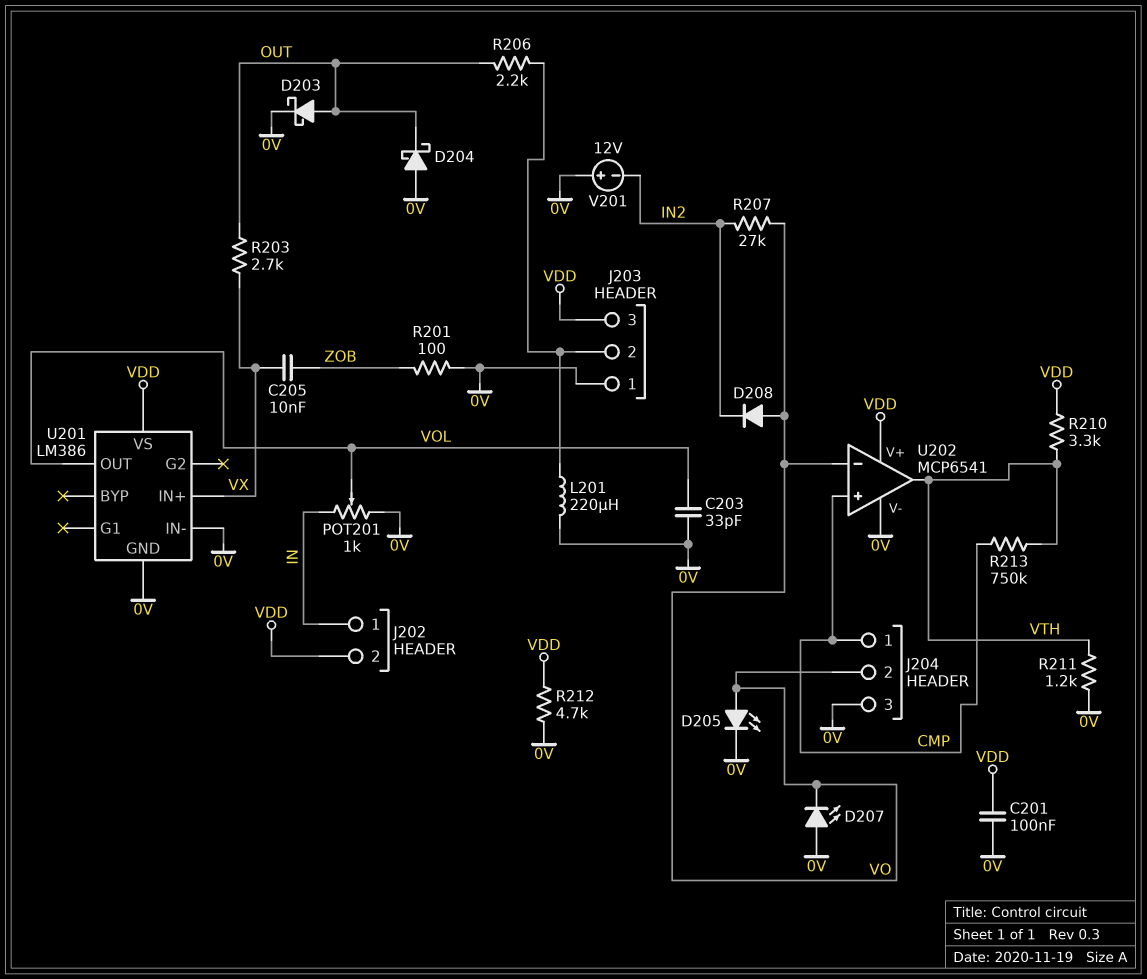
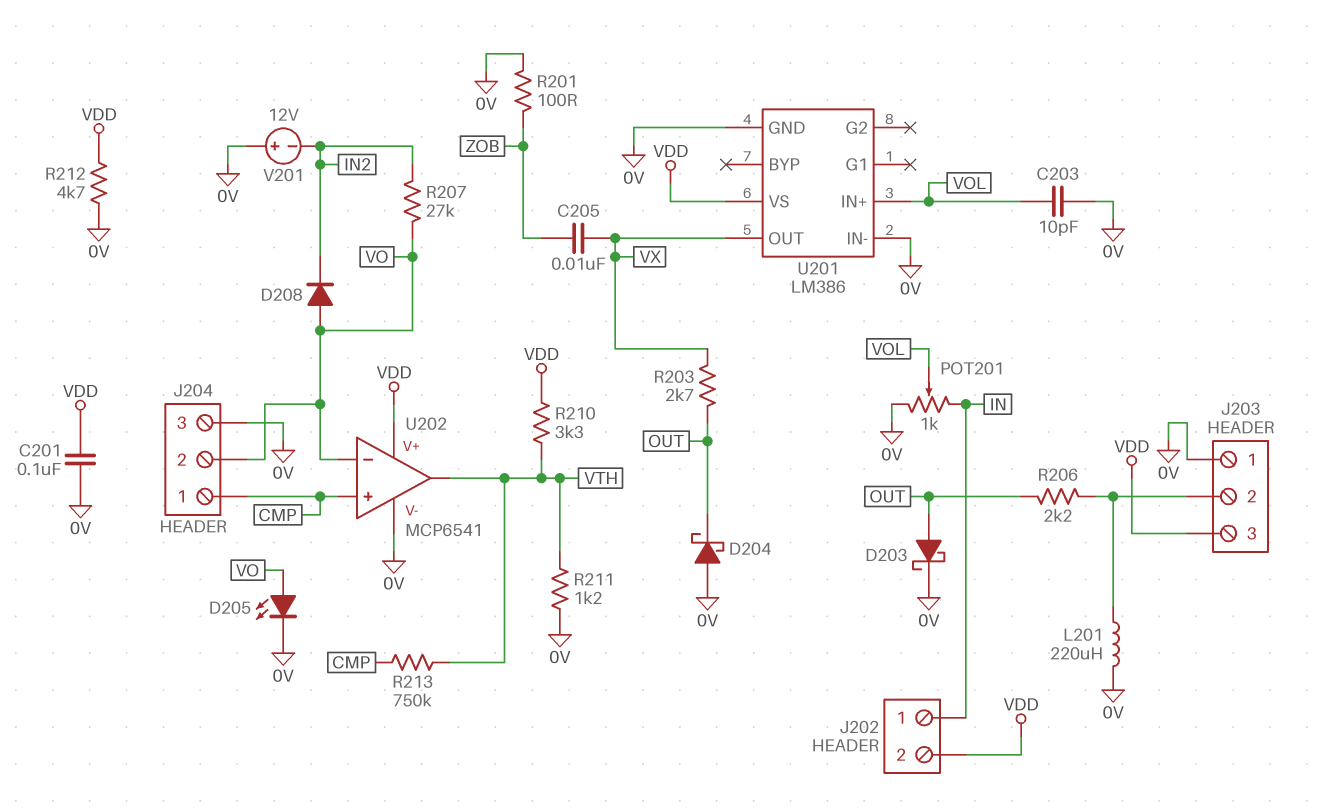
C203: 33pF (0V, VOL) -> 10pF (0V, VOL)
D207: LED (A 0V, K VO) -> none
U201 pin IN+: VX -> VOL
U201 pin OUT: VOL -> VX

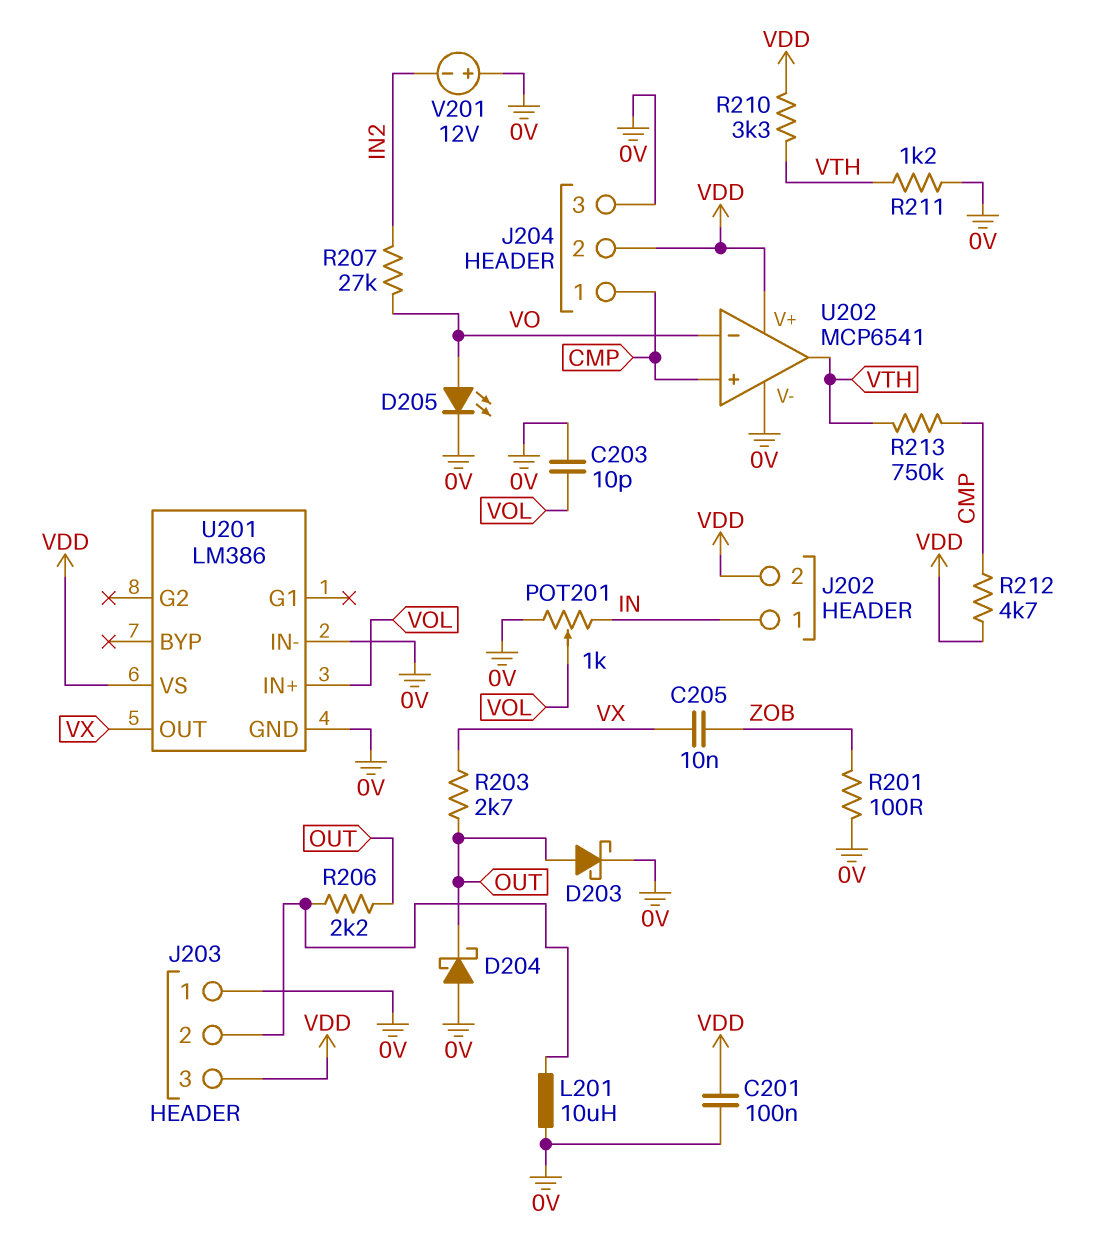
D208: diode (A VO, K IN2) -> none
J204 pin 2: VO -> VDD
L201: 220uH (0V, J203/2) -> 10uH (0V, J203/2)
R212: 4.7k (0V, VDD) -> 4.7k (CMP, VDD)

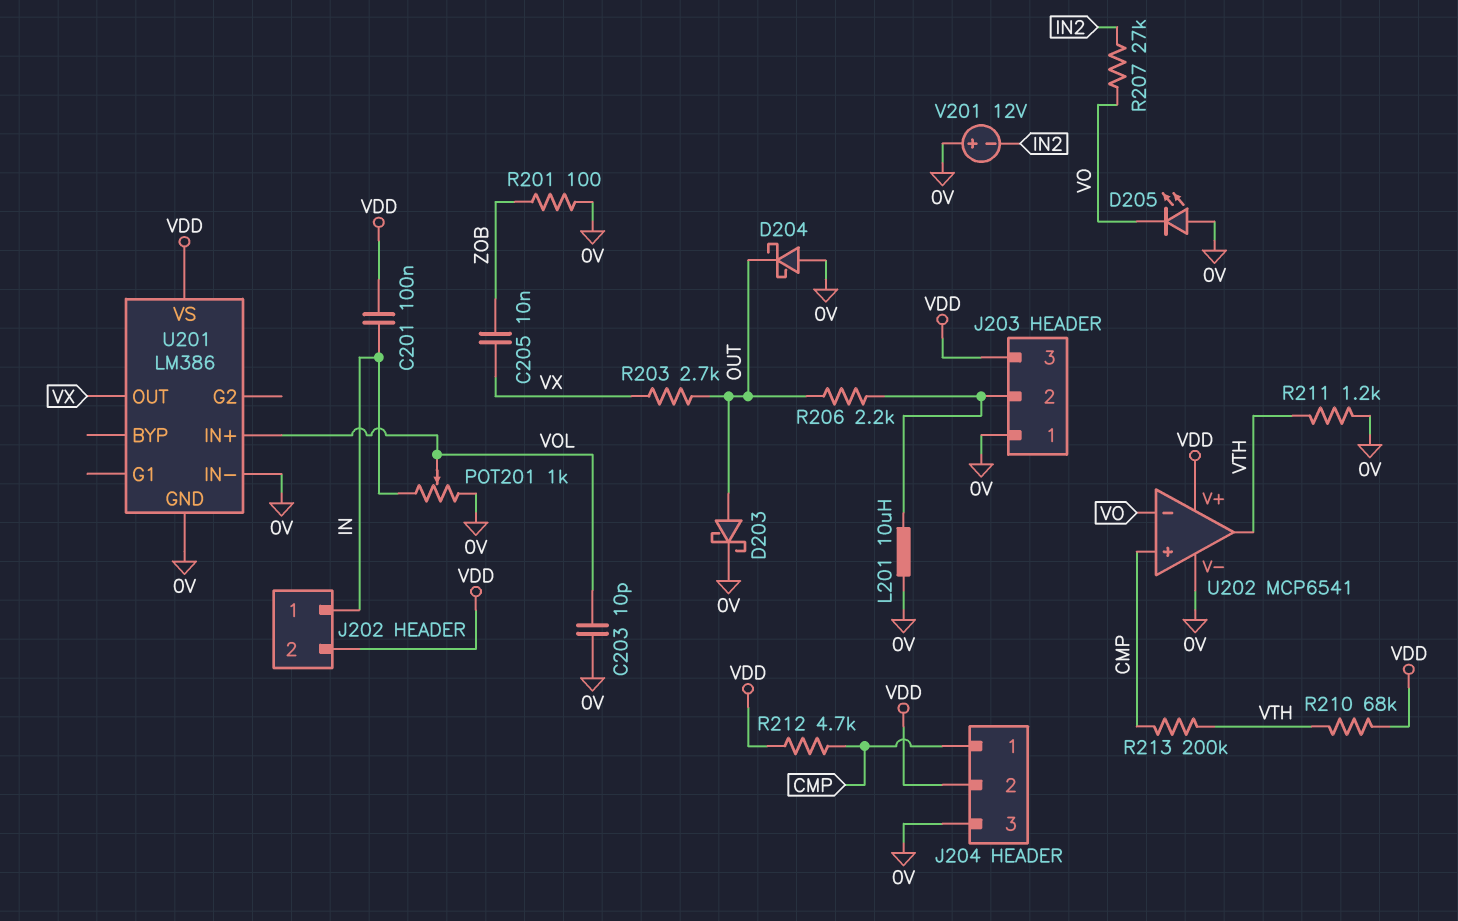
C201: 100nF (0V, VDD) -> 100nF (IN, VDD)
D205: LED (A VO, K 0V) -> LED (A 0V, K VO)
R210: 3.3k (VDD, VTH) -> 68k (VDD, VTH)
R213: 750k (CMP, VTH) -> 200k (CMP, VTH)

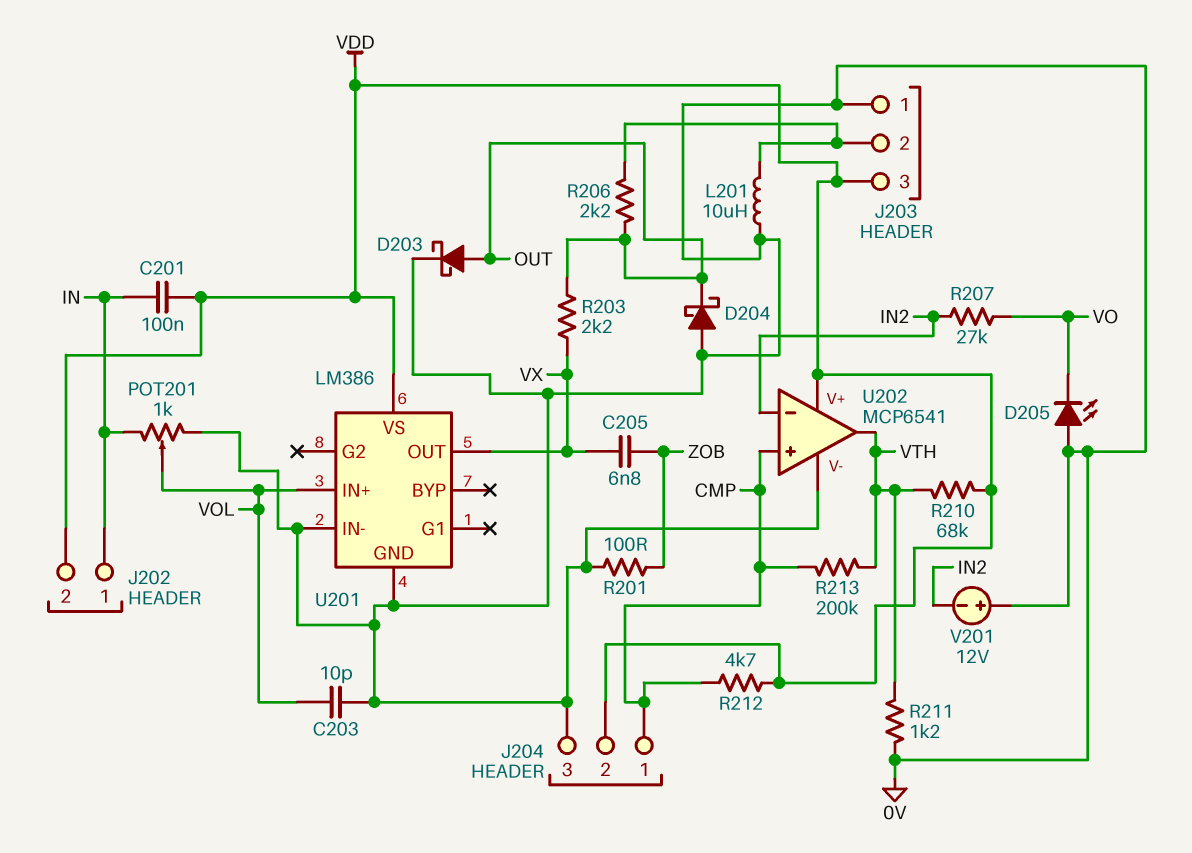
C205: 10nF (VX, ZOB) -> 6.8nF (VX, ZOB)
R203: 2.7k (OUT, VX) -> 2.2k (OUT, VX)
U202 pin in-: VO -> IN2

